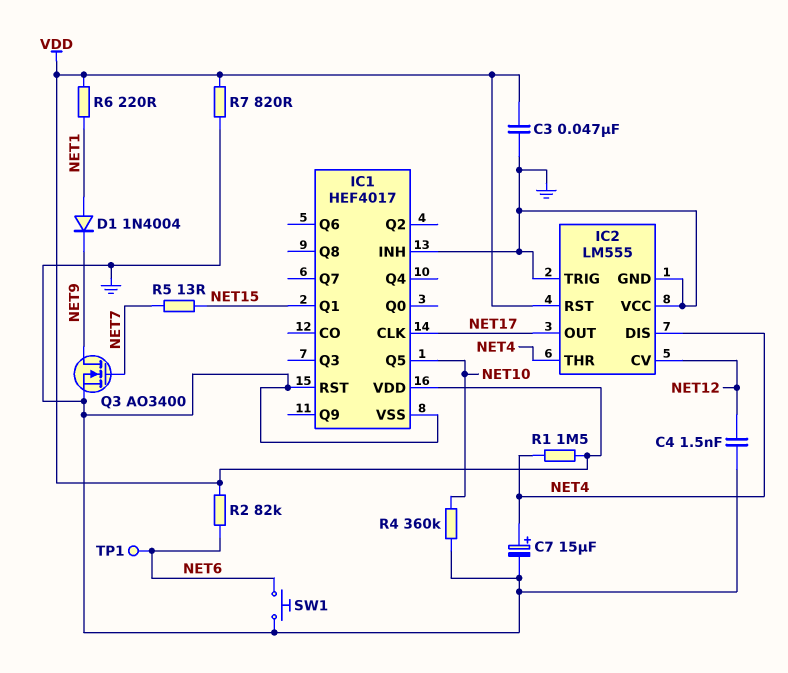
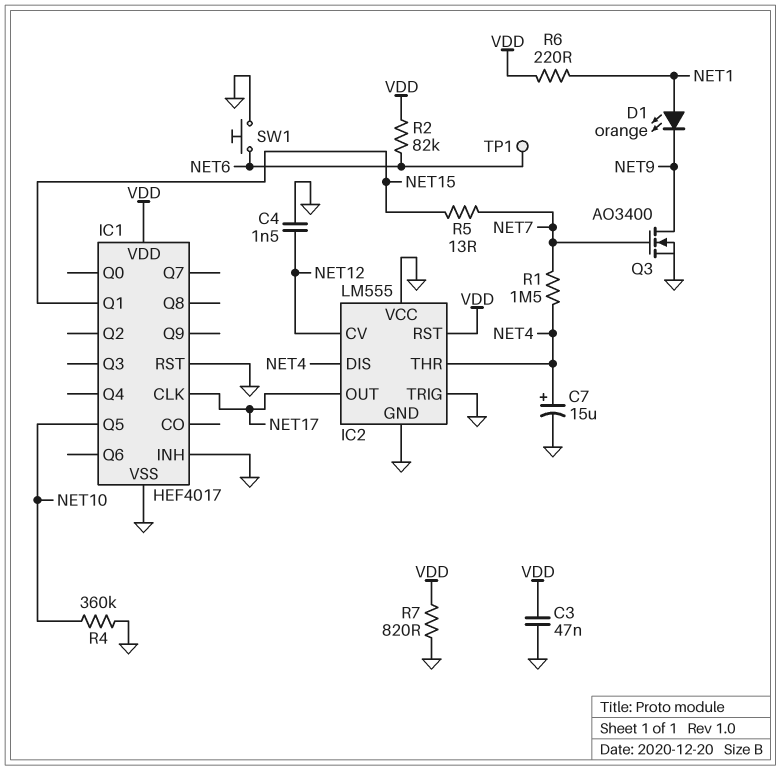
D1: diode 1N4004 (A NET1, K NET9) -> LED orange (A NET1, K NET9)
R1: 1.5M (NET4, VDD) -> 1.5M (NET4, NET7)

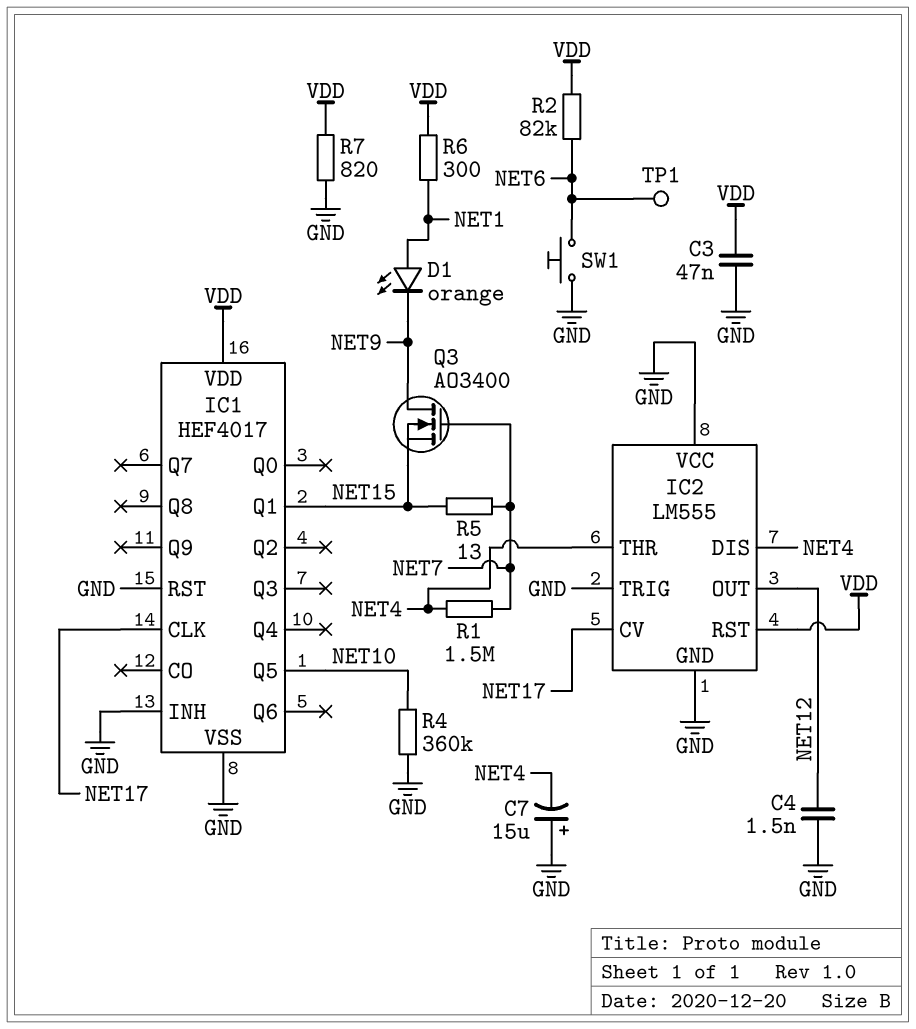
C7: 15uF (plus NET4, minus GND) -> 15uF (plus GND, minus NET4)
IC2 pin CV: NET12 -> NET17
IC2 pin OUT: NET17 -> NET12
Q3: NMOS AO3400 (G NET7, D NET9, S GND) -> NMOS AO3400 (G NET7, D NET9, S NET15)
R6: 220 (NET1, VDD) -> 300 (NET1, VDD)

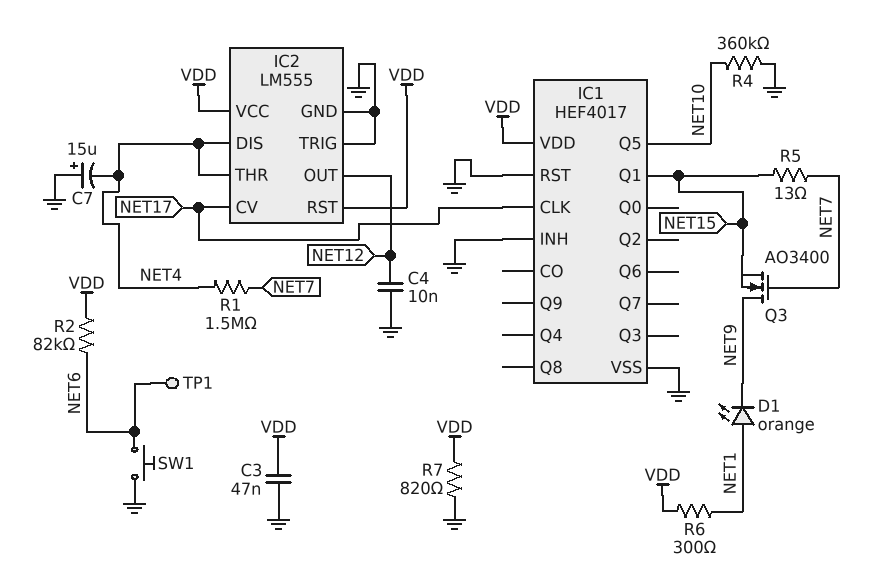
C4: 1.5nF (GND, NET12) -> 10nF (GND, NET12)
IC2 pin VCC: GND -> VDD

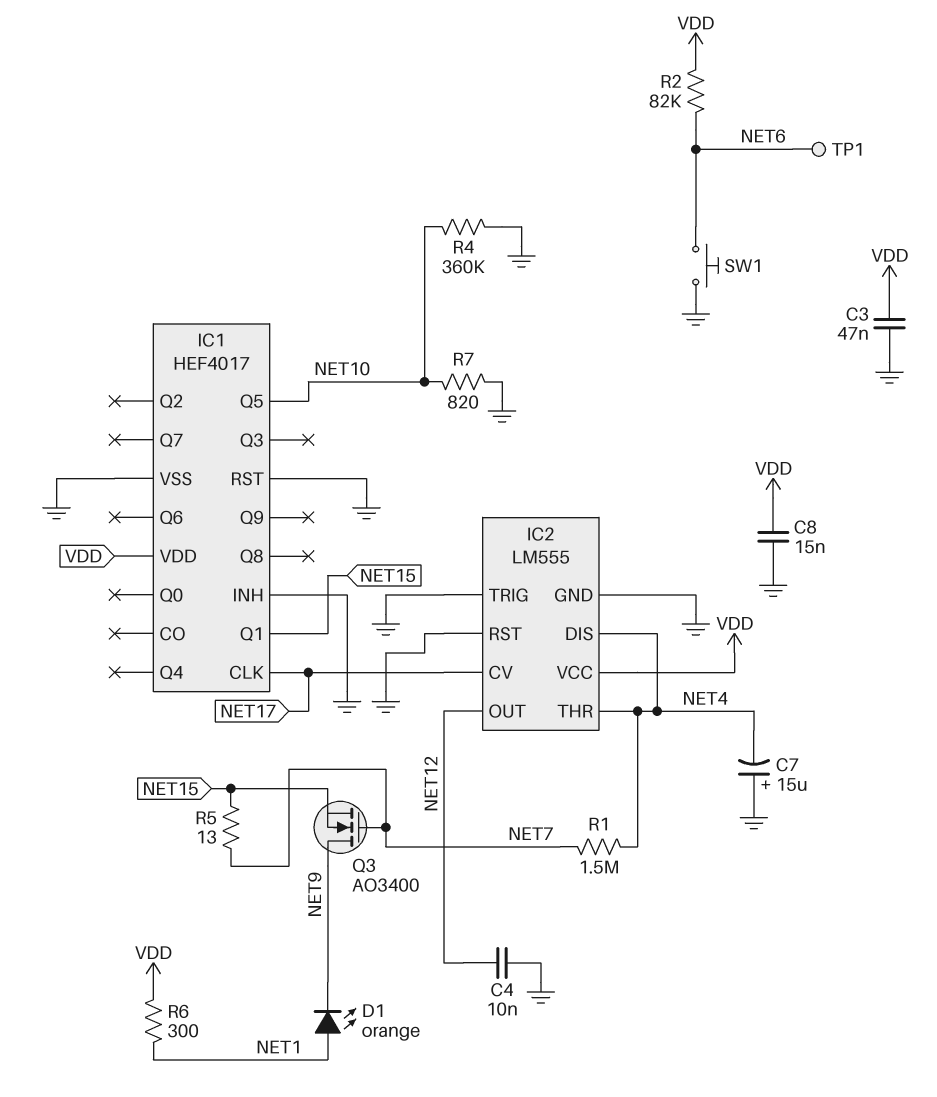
C8: none -> 15nF (GND, VDD)
IC2 pin RST: VDD -> GND
R7: 820 (GND, VDD) -> 820 (GND, NET10)

